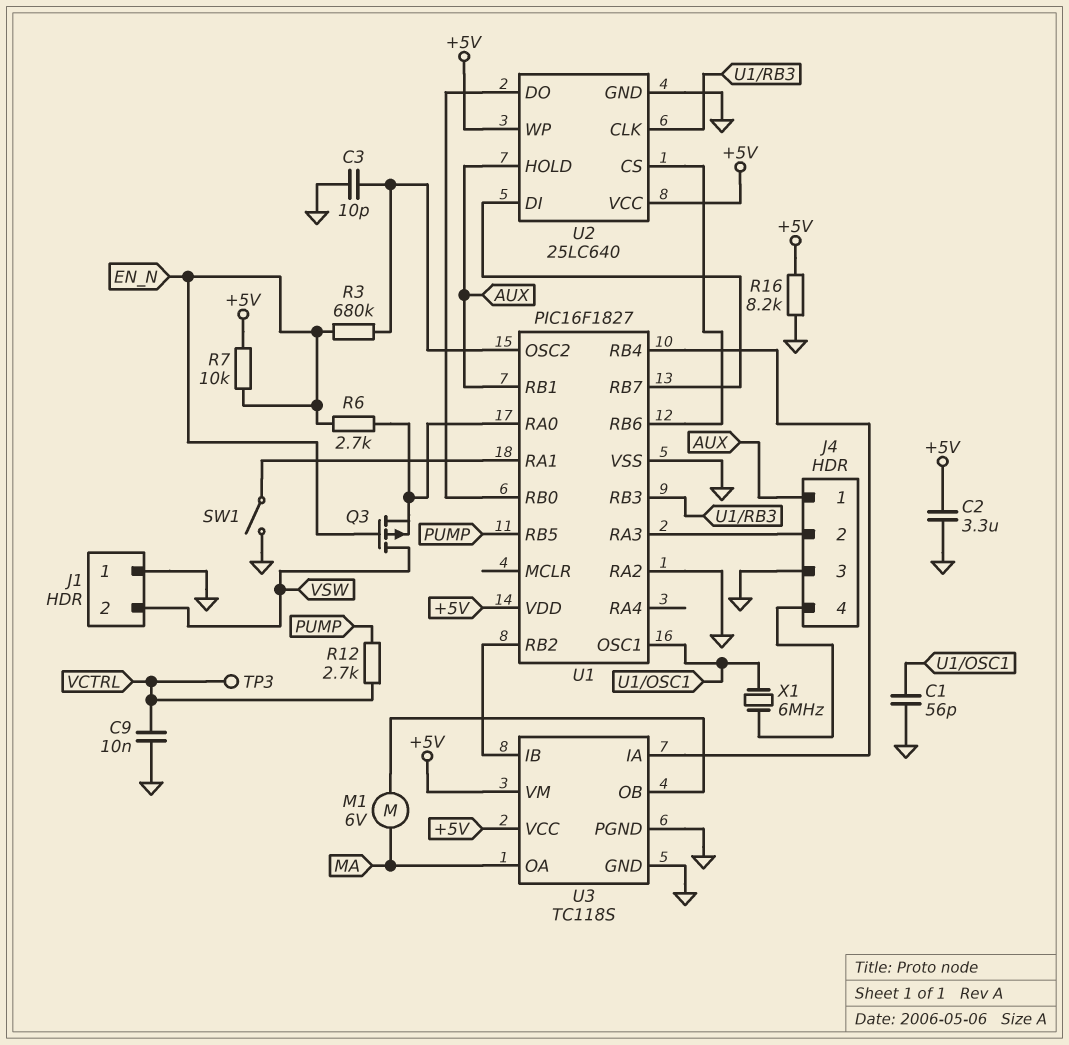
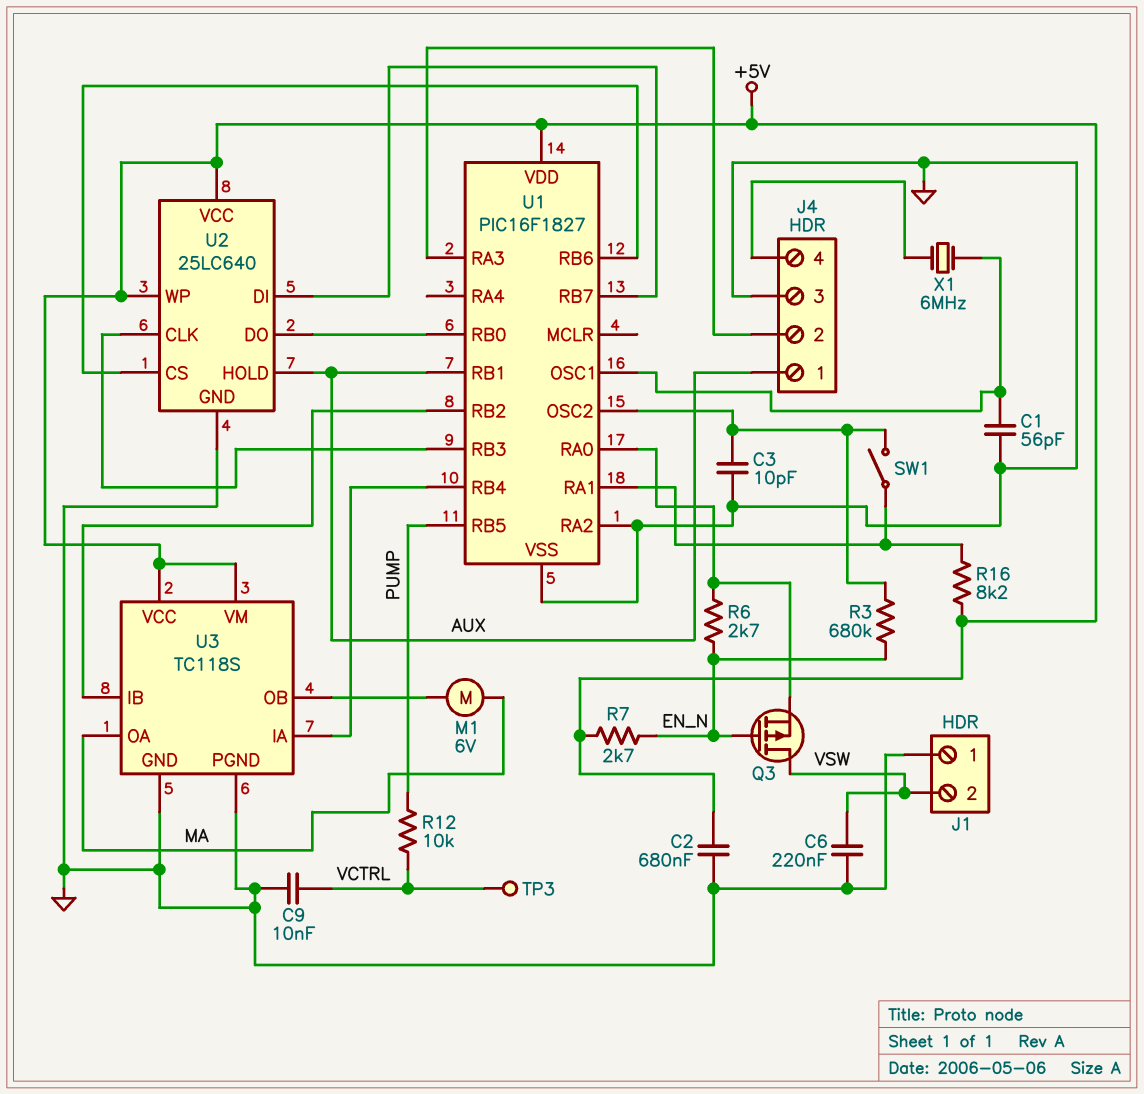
C2: 3.3uF (+5V, GND) -> 680nF (+5V, GND)
C6: none -> 220nF (GND, VSW)
R7: 10k (+5V, EN_N) -> 2.7k (+5V, EN_N)
R12: 2.7k (PUMP, VCTRL) -> 10k (PUMP, VCTRL)
R16: 8.2k (+5V, GND) -> 8.2k (+5V, U1/RA1)
SW1: switch (GND, U1/RA1) -> switch (U1/OSC2, U1/RA1)

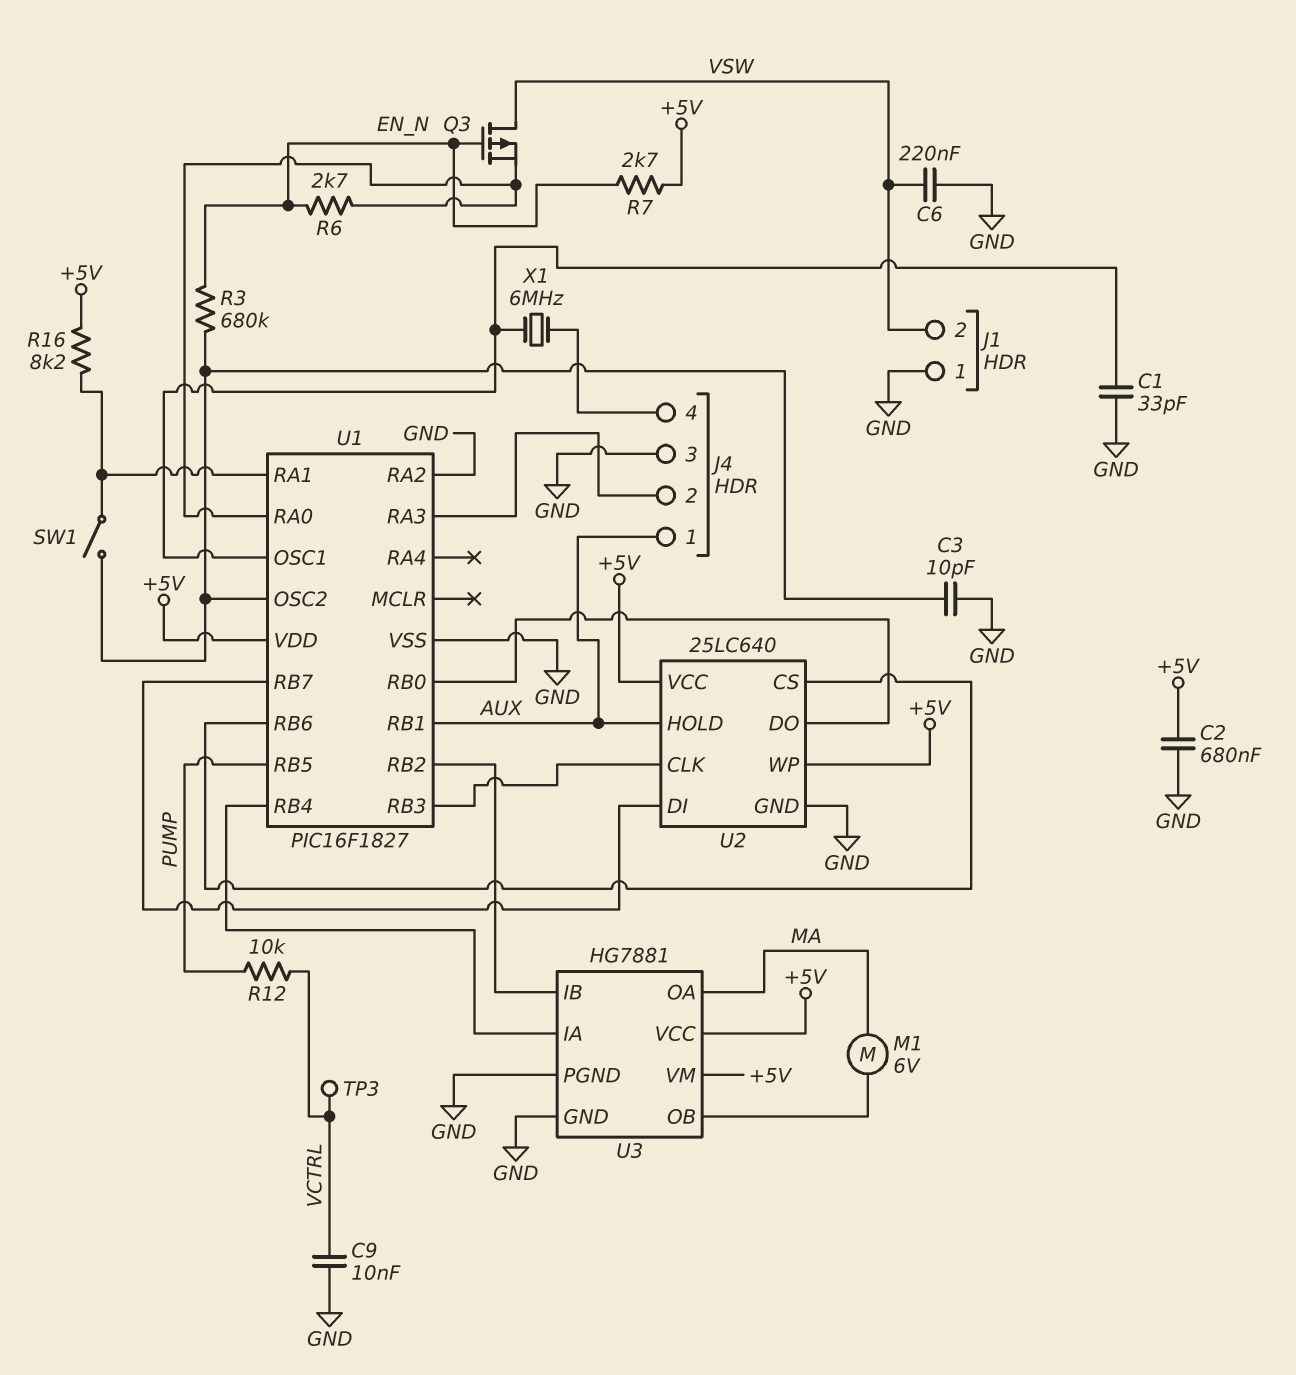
C1: 56pF (GND, U1/OSC1) -> 33pF (GND, U1/OSC1)
U3: TC118S -> HG7881

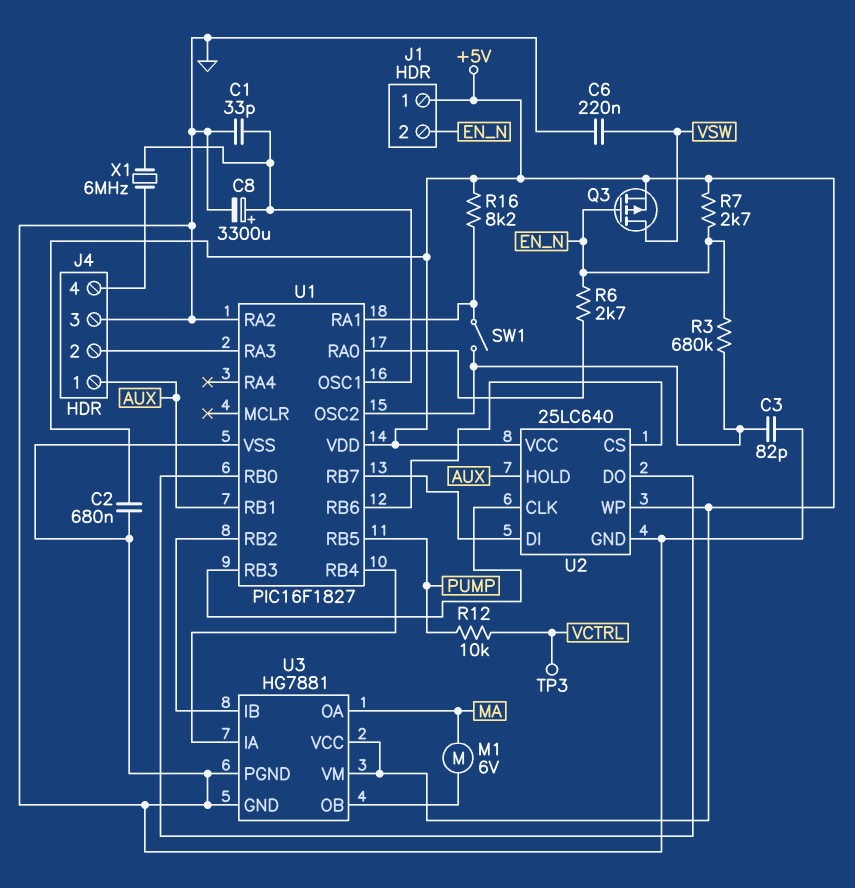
C3: 10pF (GND, U1/OSC2) -> 82pF (GND, U1/OSC2)
C8: none -> 3300uF (plus U1/OSC1, minus GND)
C9: 10nF (GND, VCTRL) -> none
J1 pin 1: GND -> +5V
J1 pin 2: VSW -> EN_N
Q3: PMOS (G EN_N, D VSW, S U1/RA0) -> PMOS (G EN_N, D VSW, S +5V)

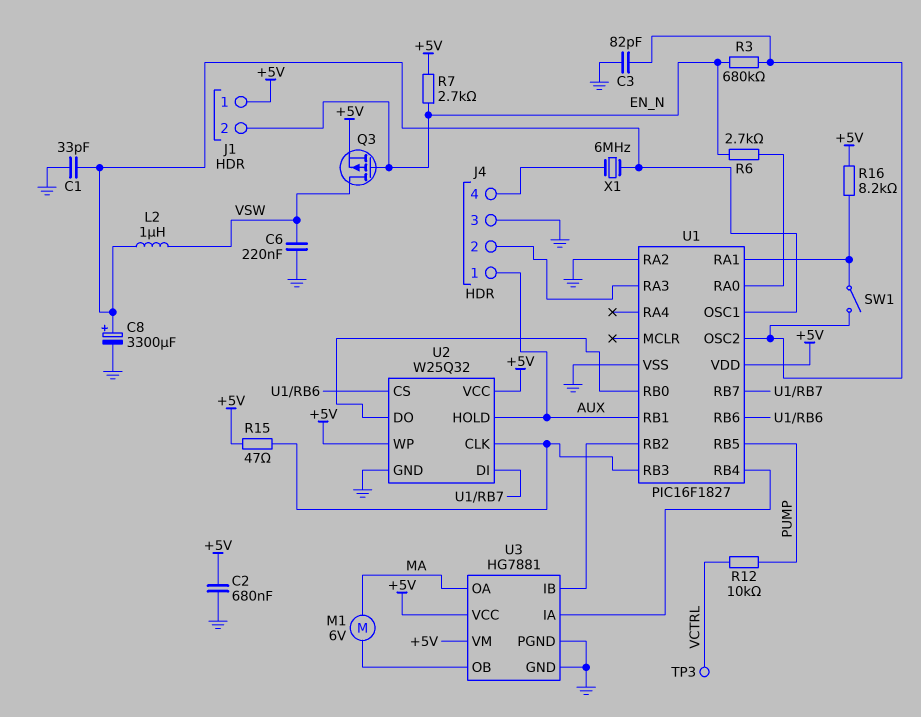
L2: none -> 1uH (U1/OSC1, VSW)
R15: none -> 47 (+5V, U1/RB3)
U2: 25LC640 -> W25Q32

